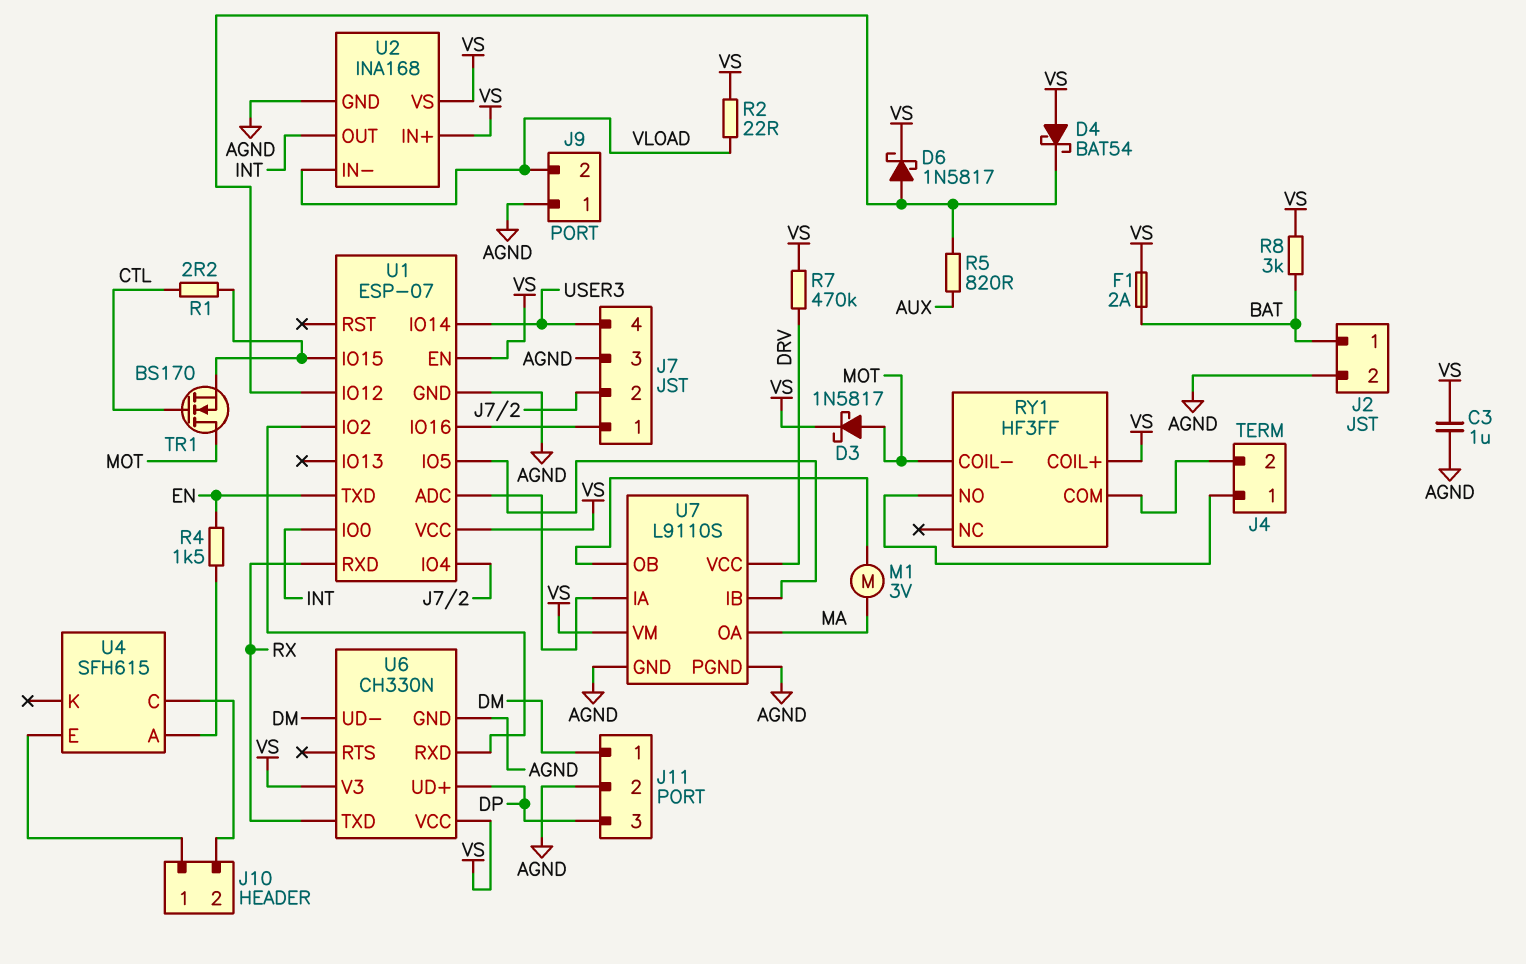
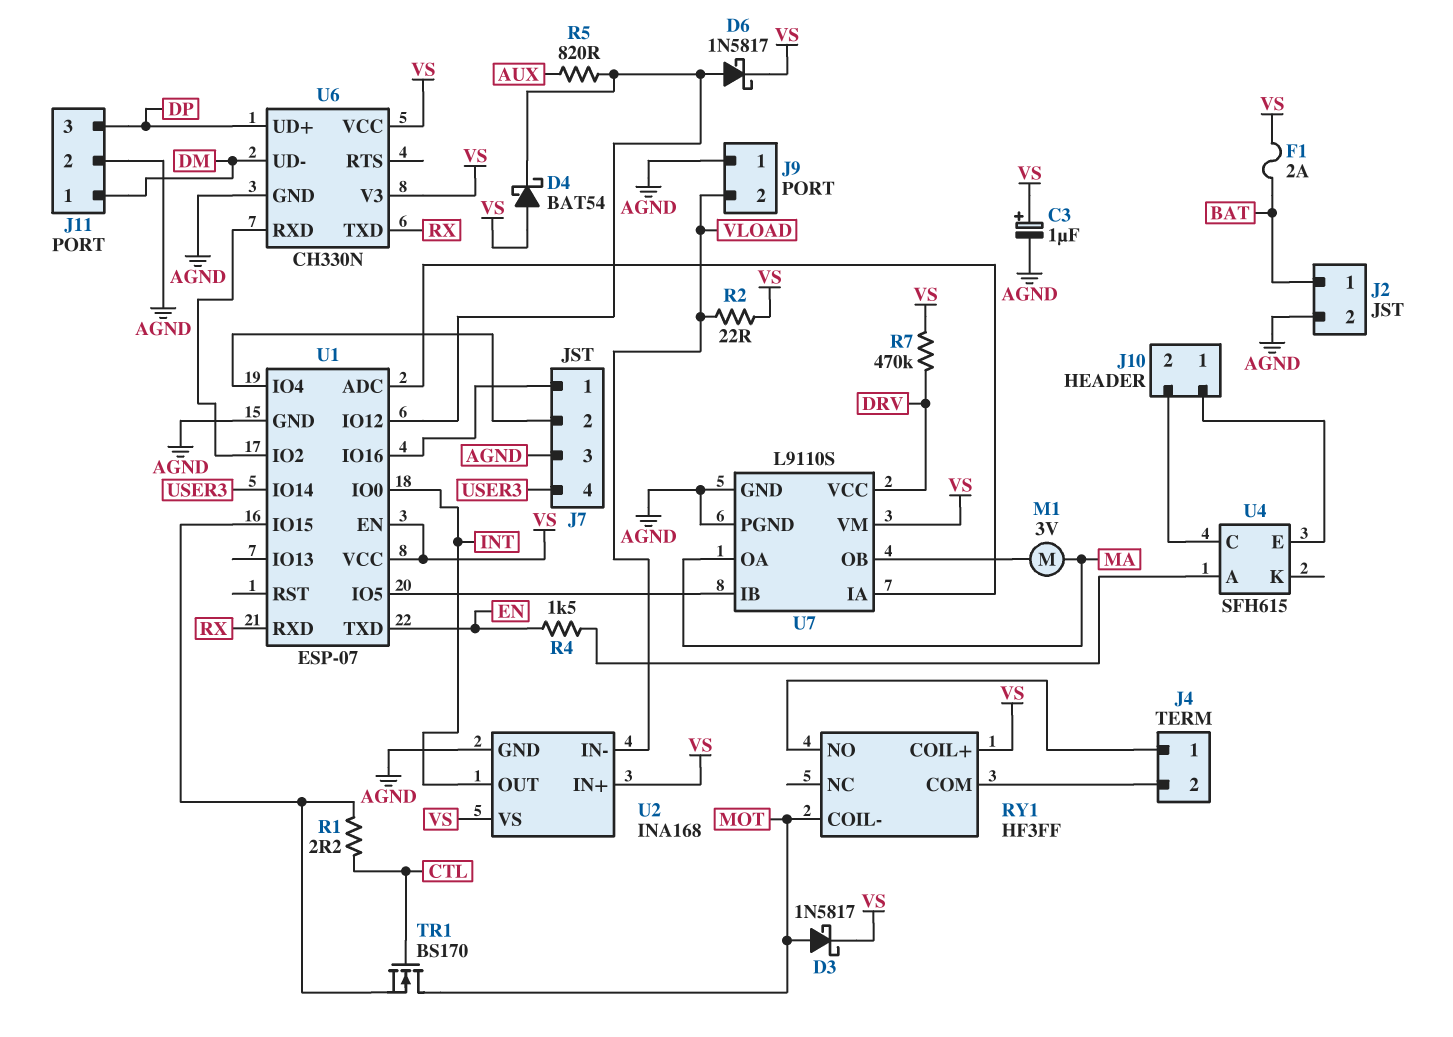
C3: 1uF (AGND, VS) -> 1uF (plus VS, minus AGND)
R8: 3k (BAT, VS) -> none

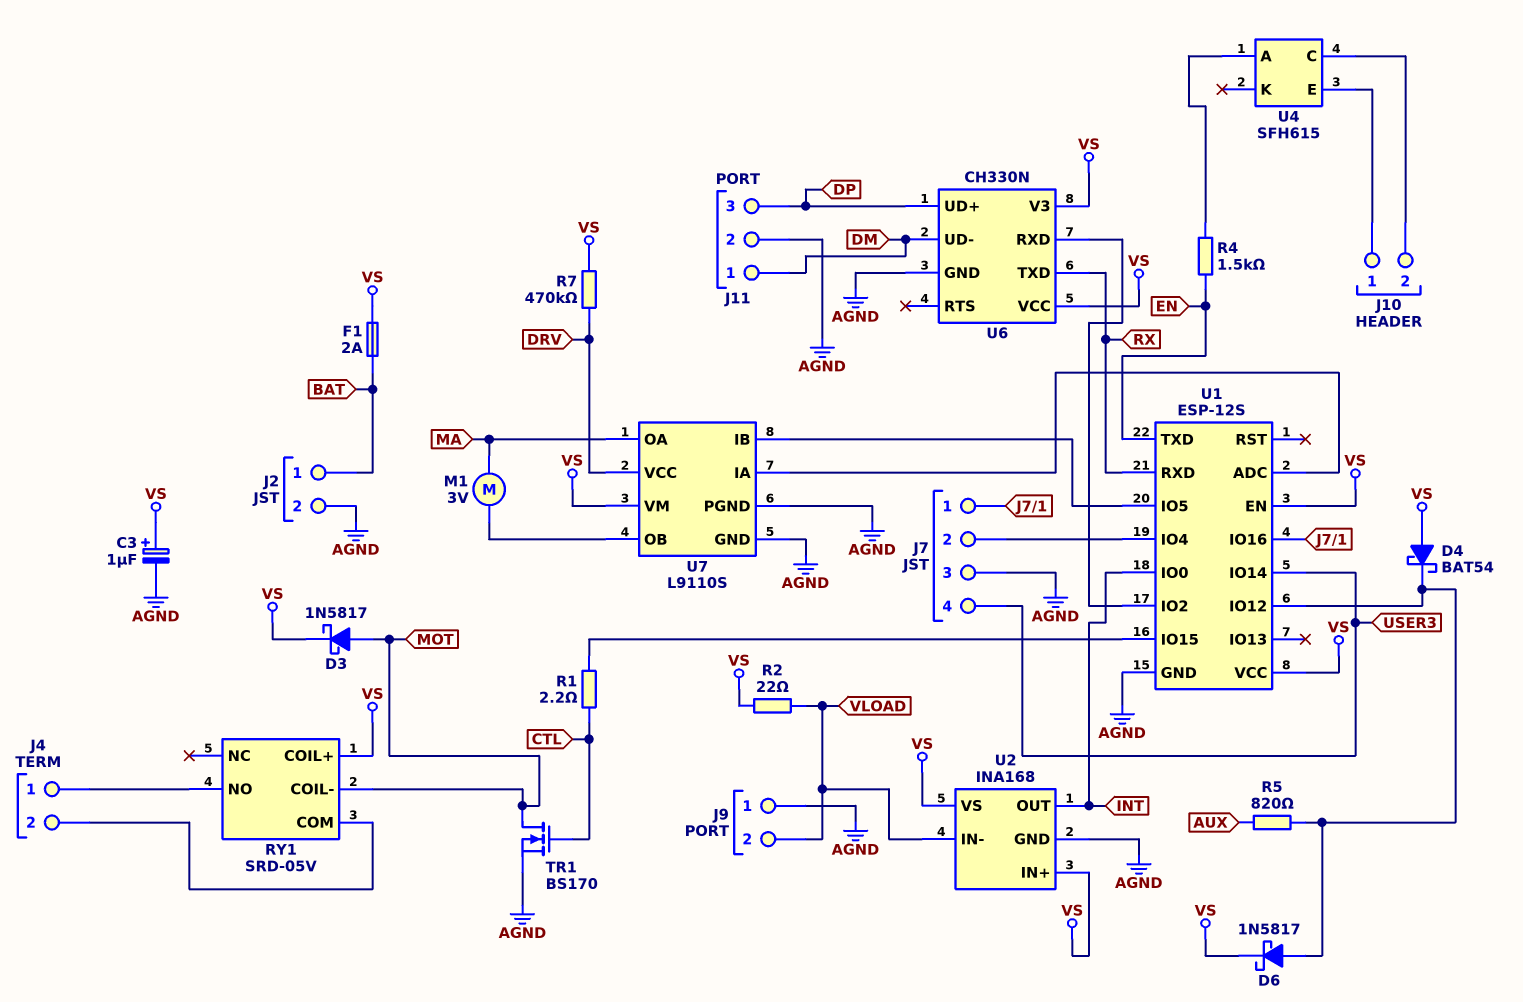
RY1: HF3FF -> SRD-05V
TR1: NMOS BS170 (G CTL, D MOT, S U1/IO15) -> NMOS BS170 (G CTL, D MOT, S AGND)
U1: ESP-07 -> ESP-12S

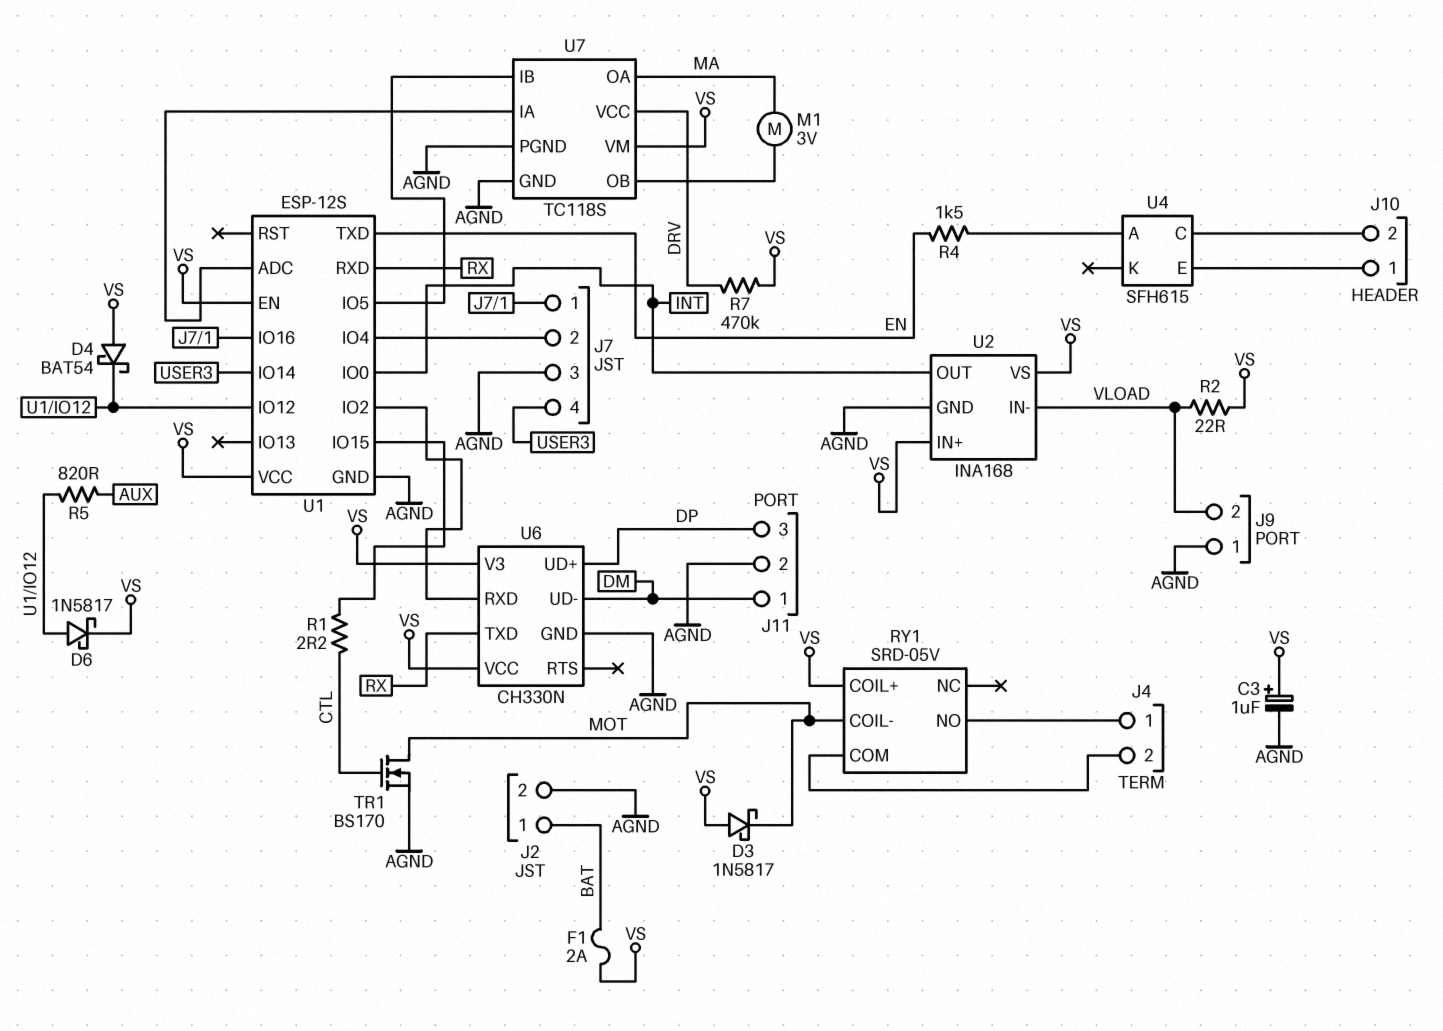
D3: schottky 1N5817 (A MOT, K VS) -> schottky 1N5817 (A VS, K MOT)
U7: L9110S -> TC118S

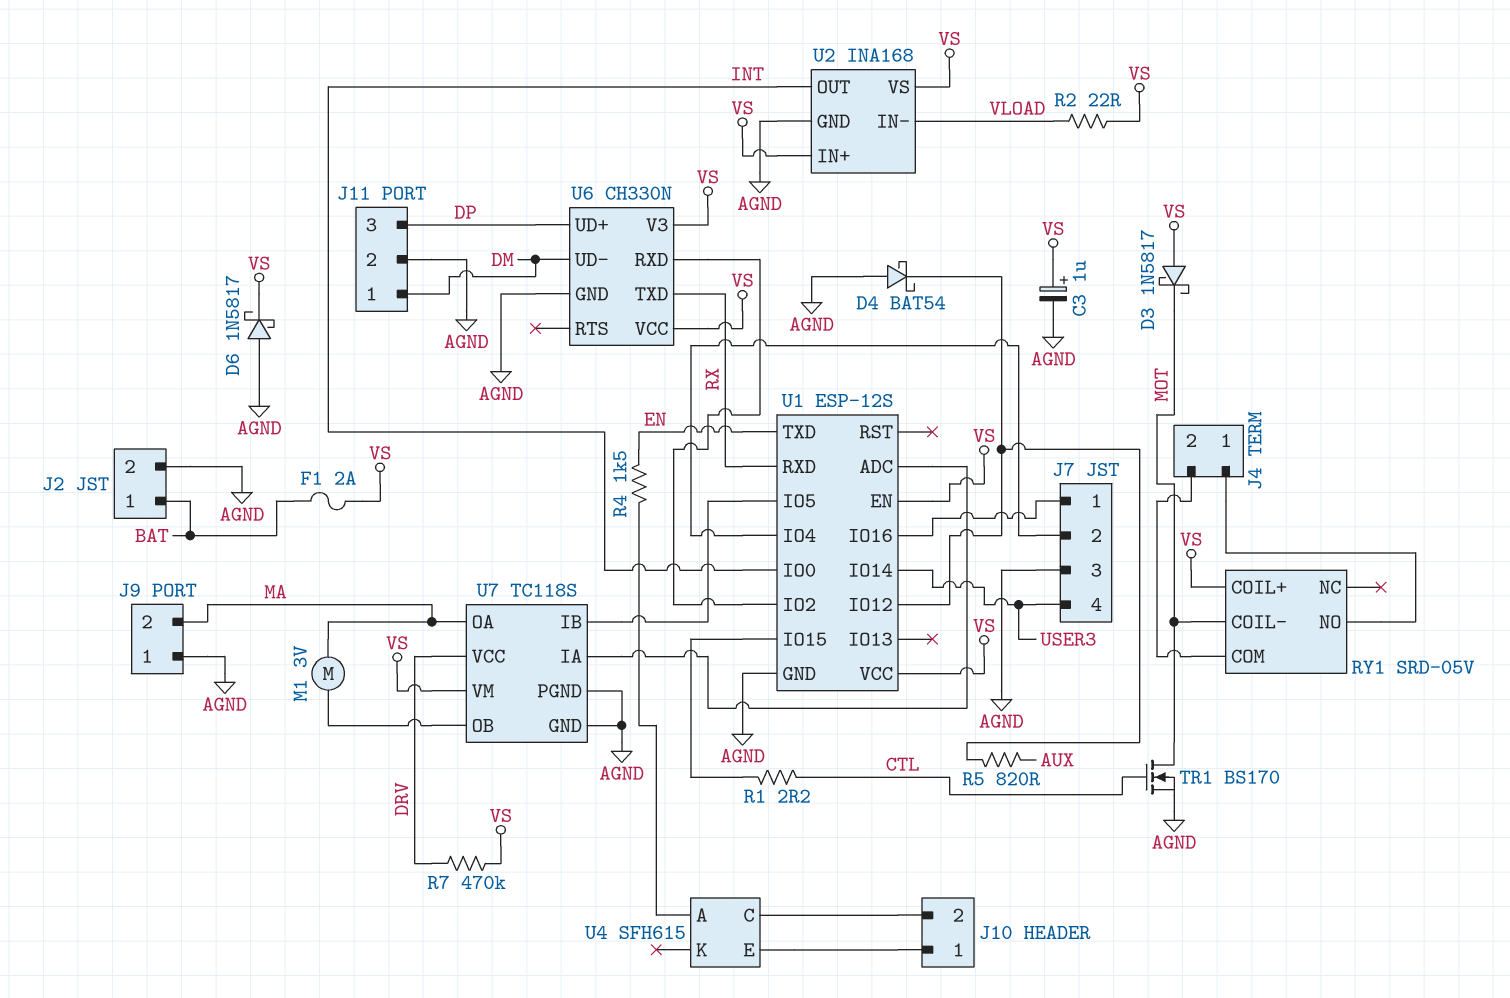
D4: schottky BAT54 (A VS, K U1/IO12) -> schottky BAT54 (A AGND, K U1/IO12)
D6: schottky 1N5817 (A U1/IO12, K VS) -> schottky 1N5817 (A AGND, K VS)
J9 pin 2: VLOAD -> MA

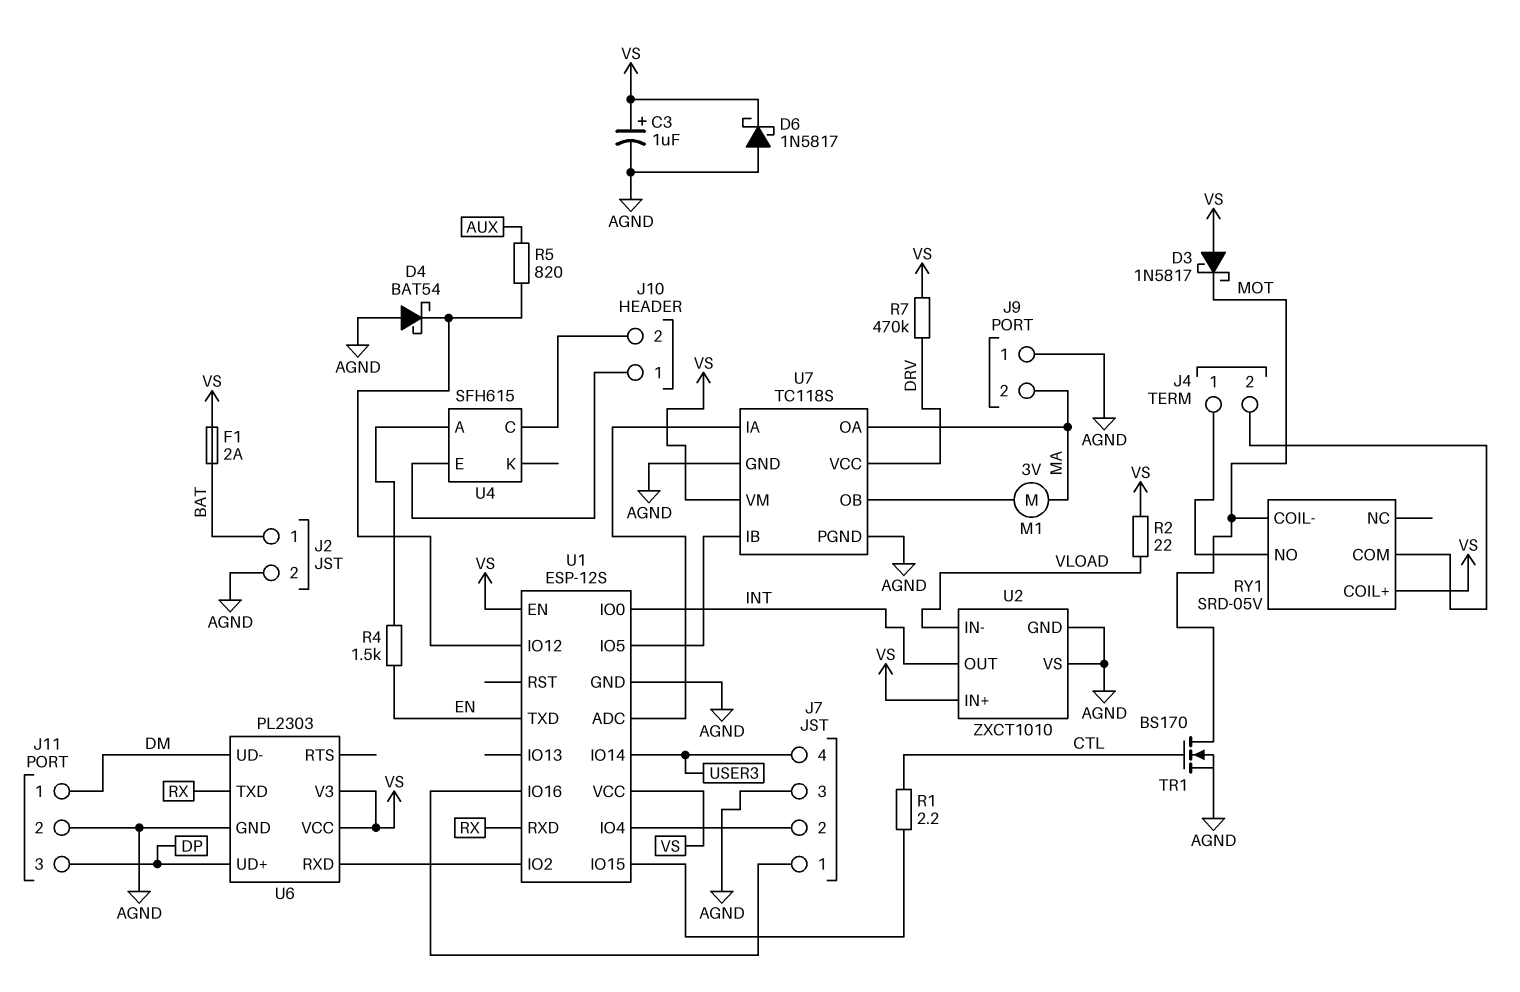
U2: INA168 -> ZXCT1010
U2 pin VS: VS -> AGND
U6: CH330N -> PL2303

